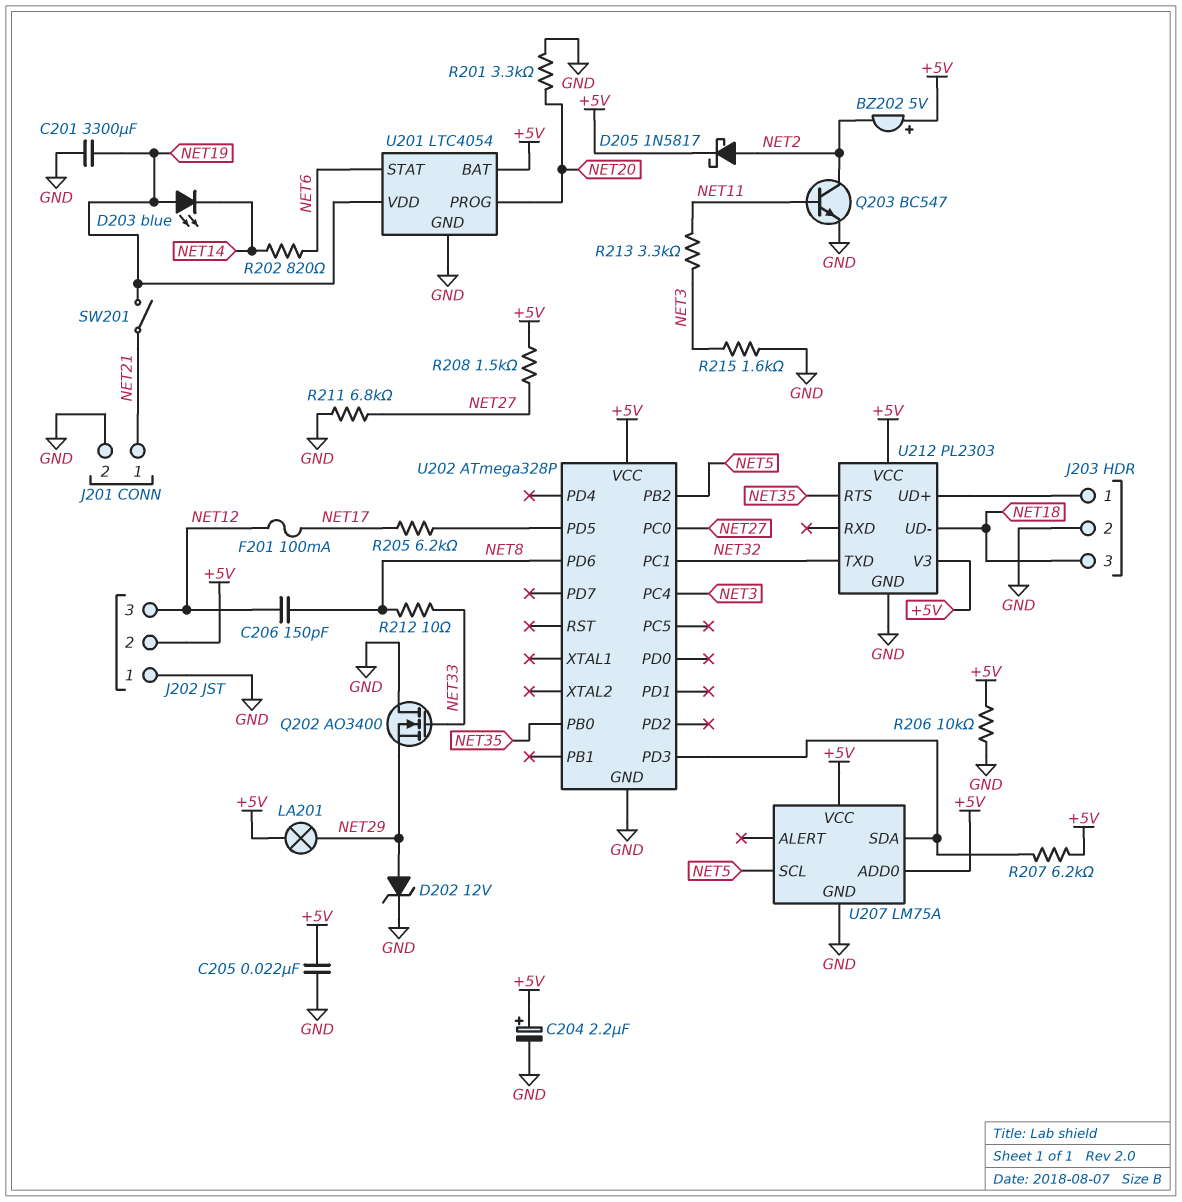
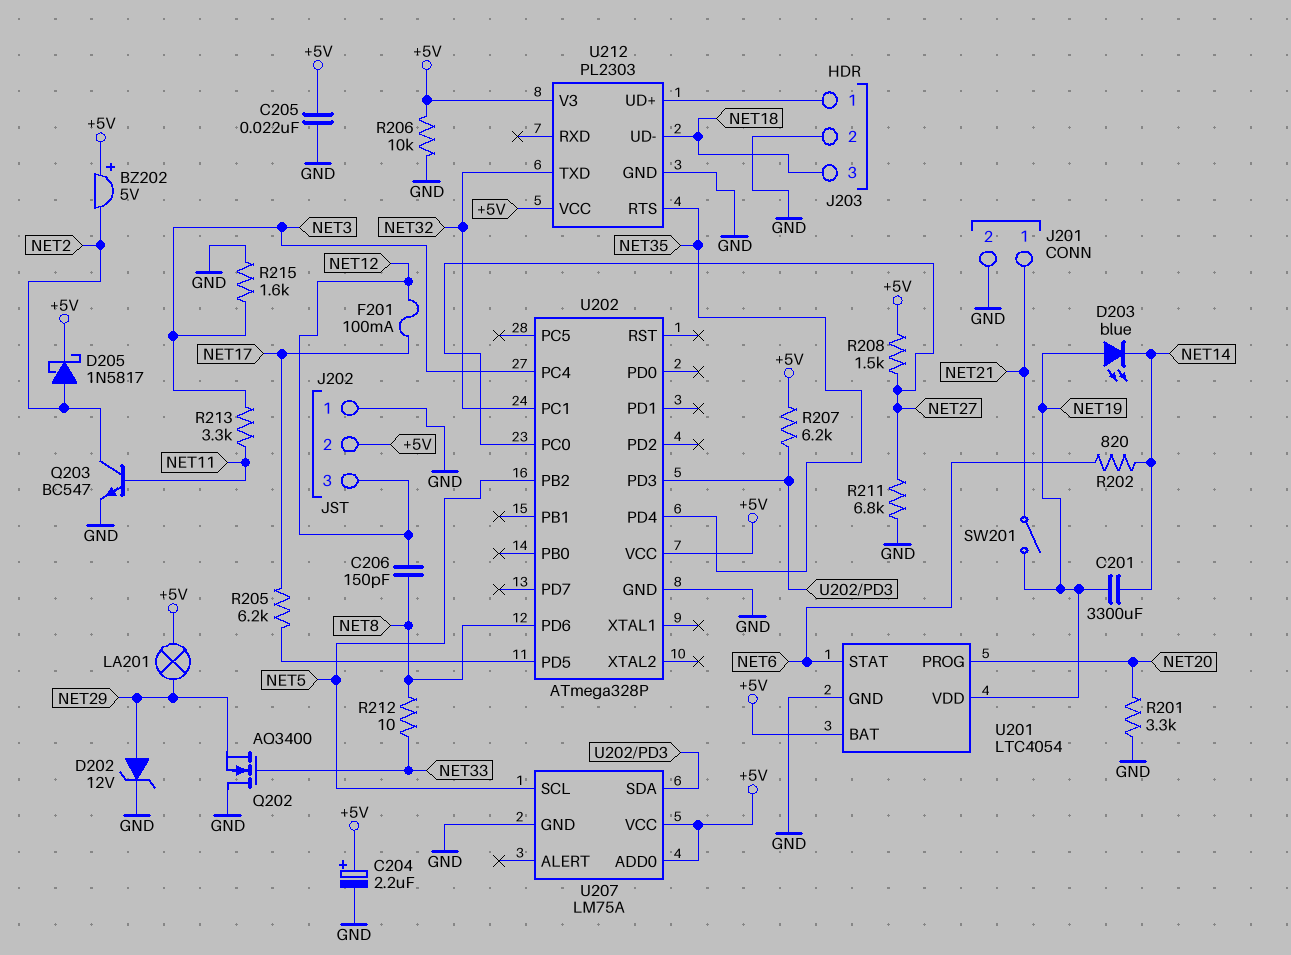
C201: 3300uF (GND, NET19) -> 3300uF (NET14, NET19)
U202 pin PB0: NET35 -> none
U202 pin PD4: none -> NET35

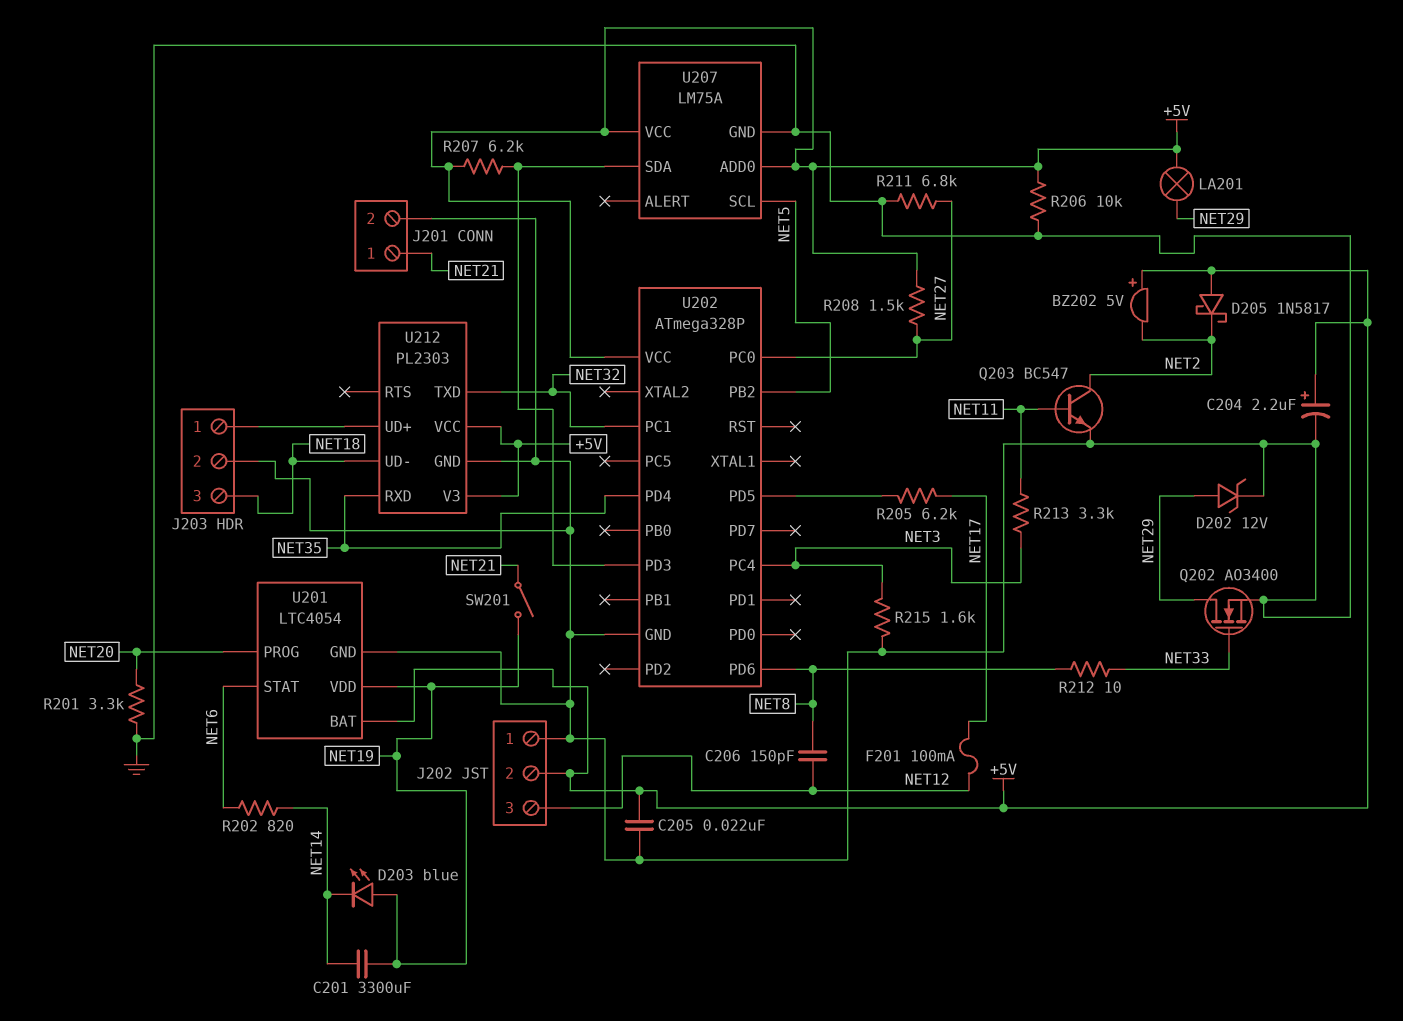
D205: schottky 1N5817 (A NET2, K +5V) -> schottky 1N5817 (A +5V, K NET2)
Q202: NMOS AO3400 (G NET33, D GND, S NET29) -> NMOS AO3400 (G NET33, D NET29, S GND)
U212 pin RTS: NET35 -> none
U212 pin RXD: none -> NET35

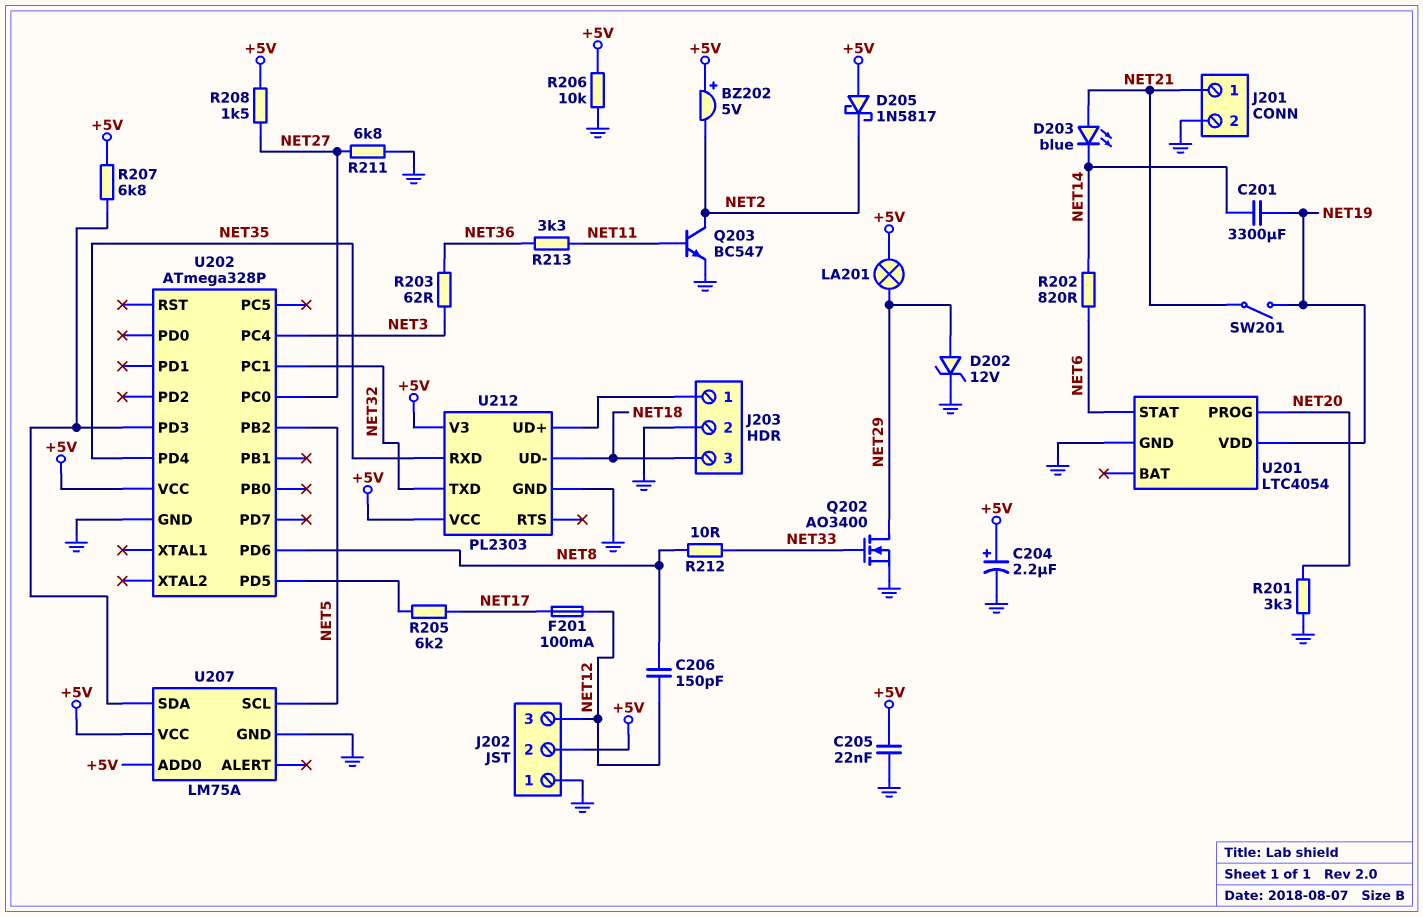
D203: LED blue (A NET19, K NET14) -> LED blue (A NET21, K NET14)
R203: none -> 62 (NET3, NET36)
R207: 6.2k (+5V, U202/PD3) -> 6.8k (+5V, U202/PD3)
R213: 3.3k (NET3, NET11) -> 3.3k (NET11, NET36)
R215: 1.6k (GND, NET3) -> none
U201 pin BAT: +5V -> none

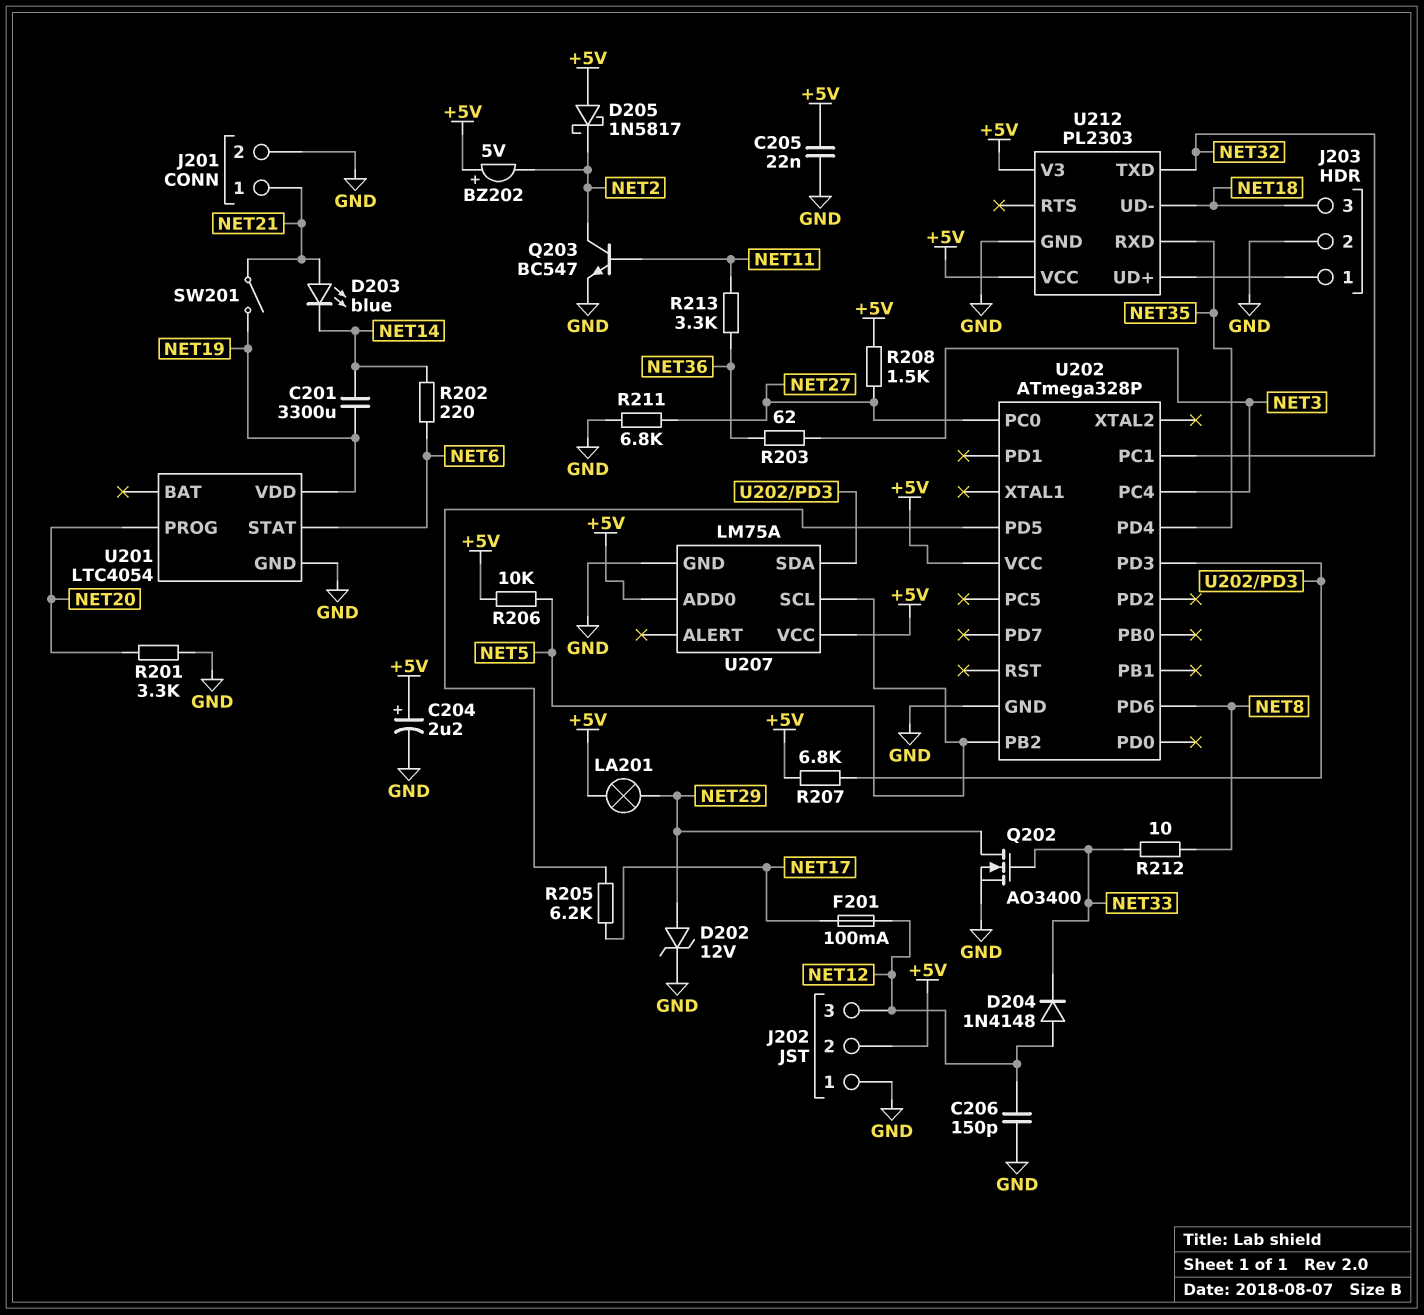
C206: 150pF (NET8, NET12) -> 150pF (GND, NET12)
D204: none -> diode 1N4148 (A NET12, K NET33)
R202: 820 (NET6, NET14) -> 220 (NET6, NET14)
R206: 10k (+5V, GND) -> 10k (+5V, NET5)

